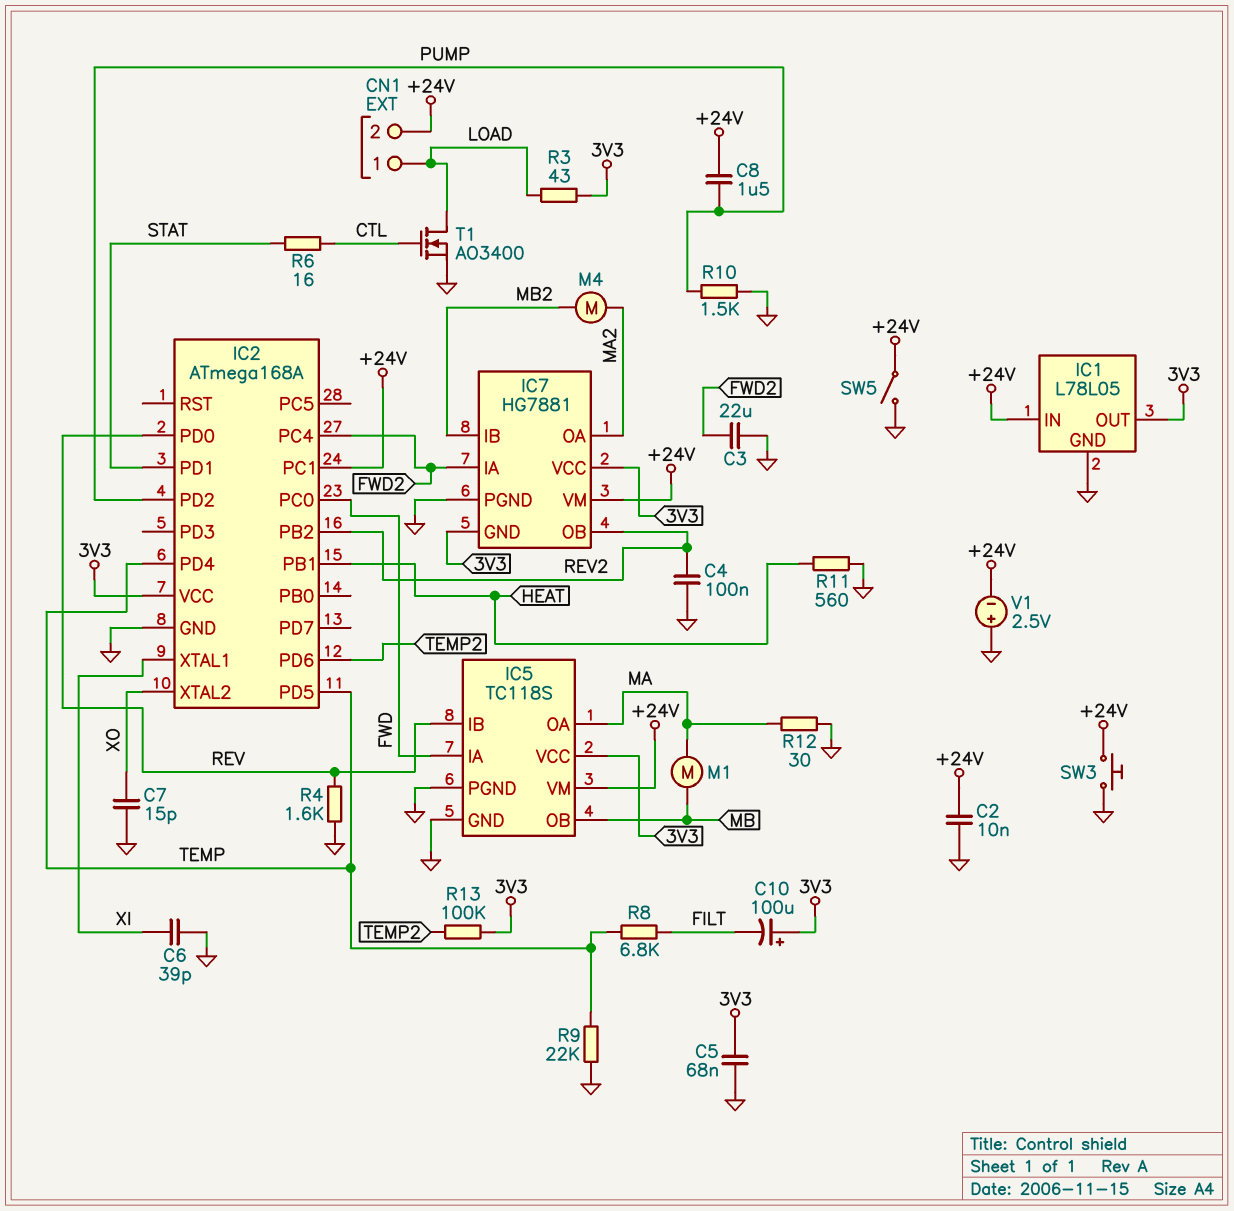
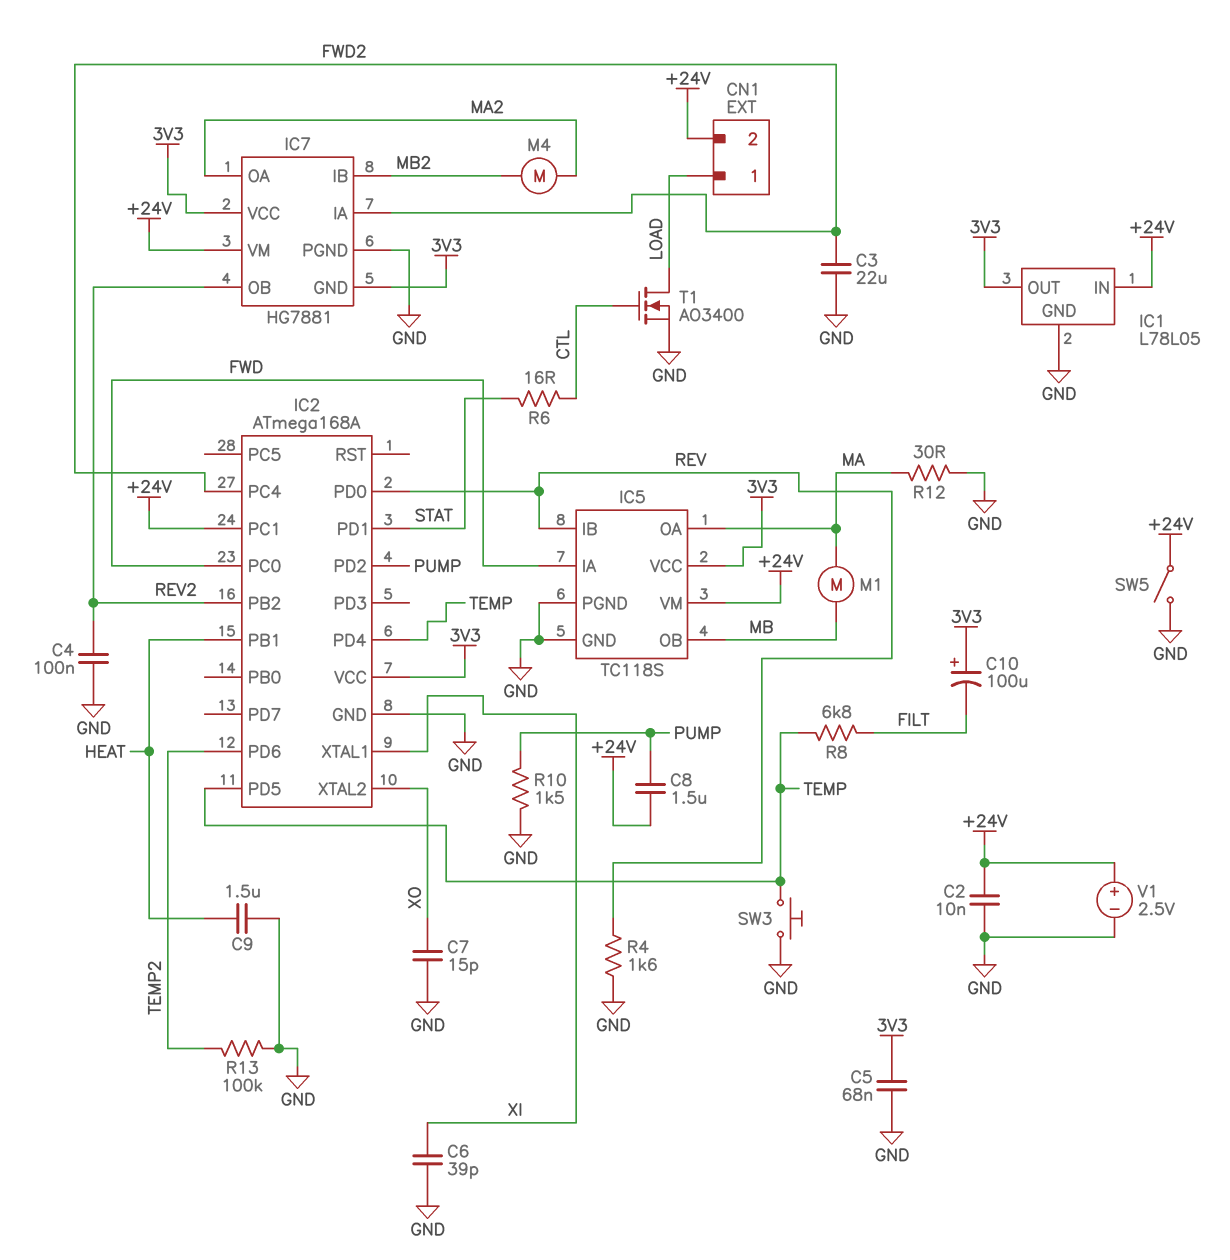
C9: none -> 1.5uF (GND, HEAT)
R3: 43 (3V3, LOAD) -> none
R9: 22k (GND, TEMP) -> none
R11: 560 (GND, HEAT) -> none
R13: 100k (3V3, TEMP2) -> 100k (GND, TEMP2)
SW3: button (+24V, GND) -> button (GND, TEMP)
V1: 2.5V (plus GND, minus +24V) -> 2.5V (plus +24V, minus GND)

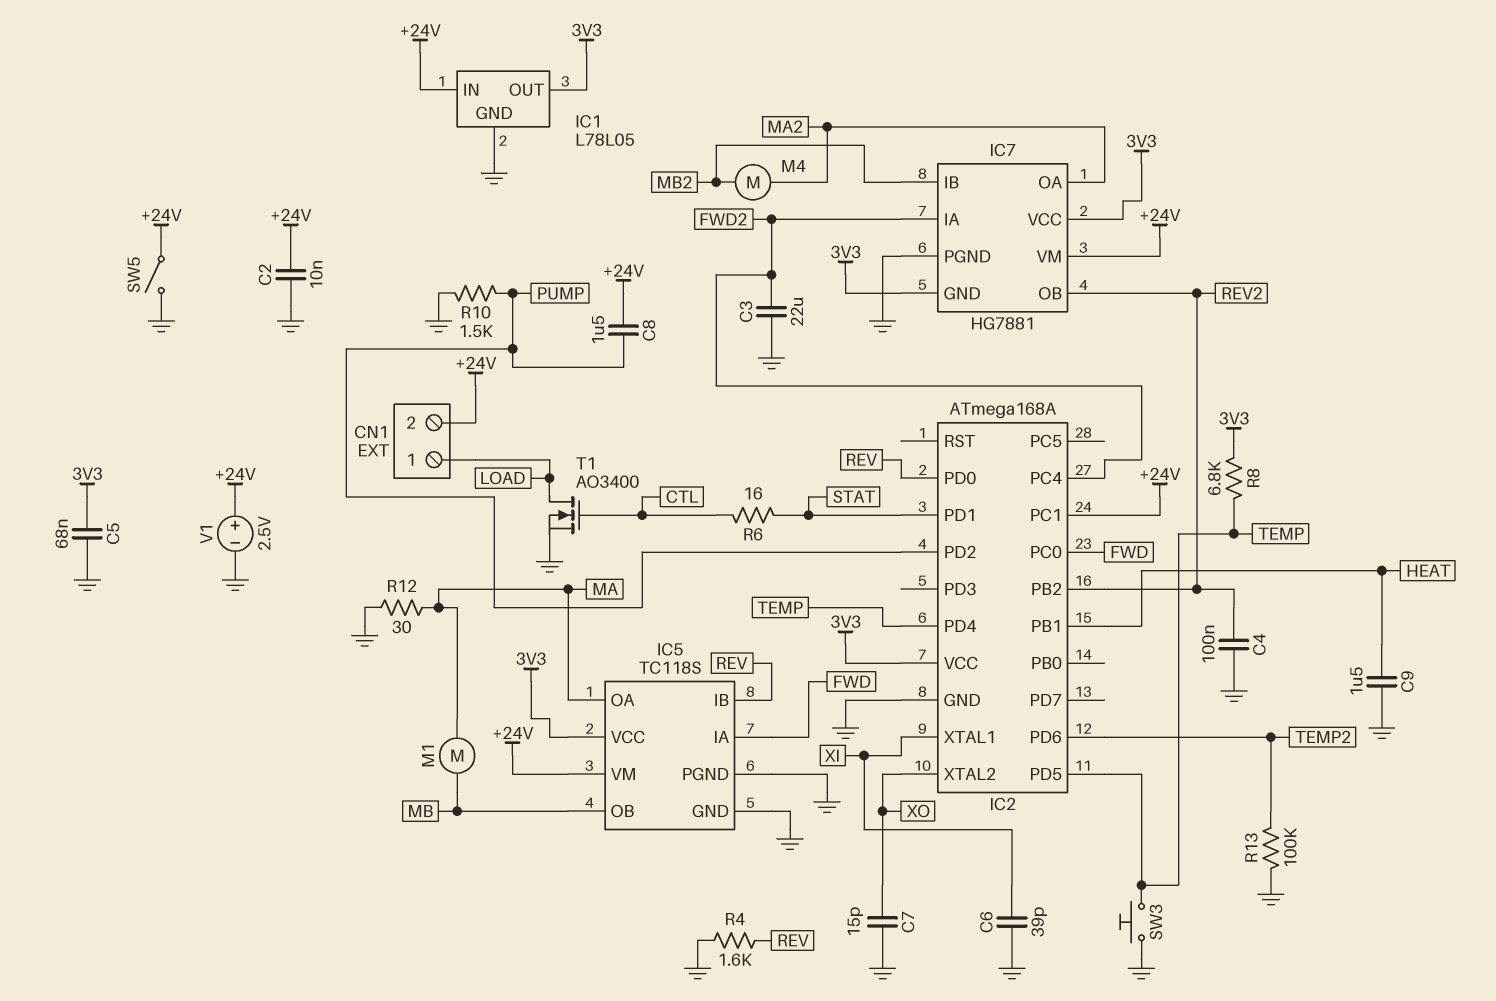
C10: 100uF (plus 3V3, minus FILT) -> none
R8: 6.8k (FILT, TEMP) -> 6.8k (3V3, TEMP)

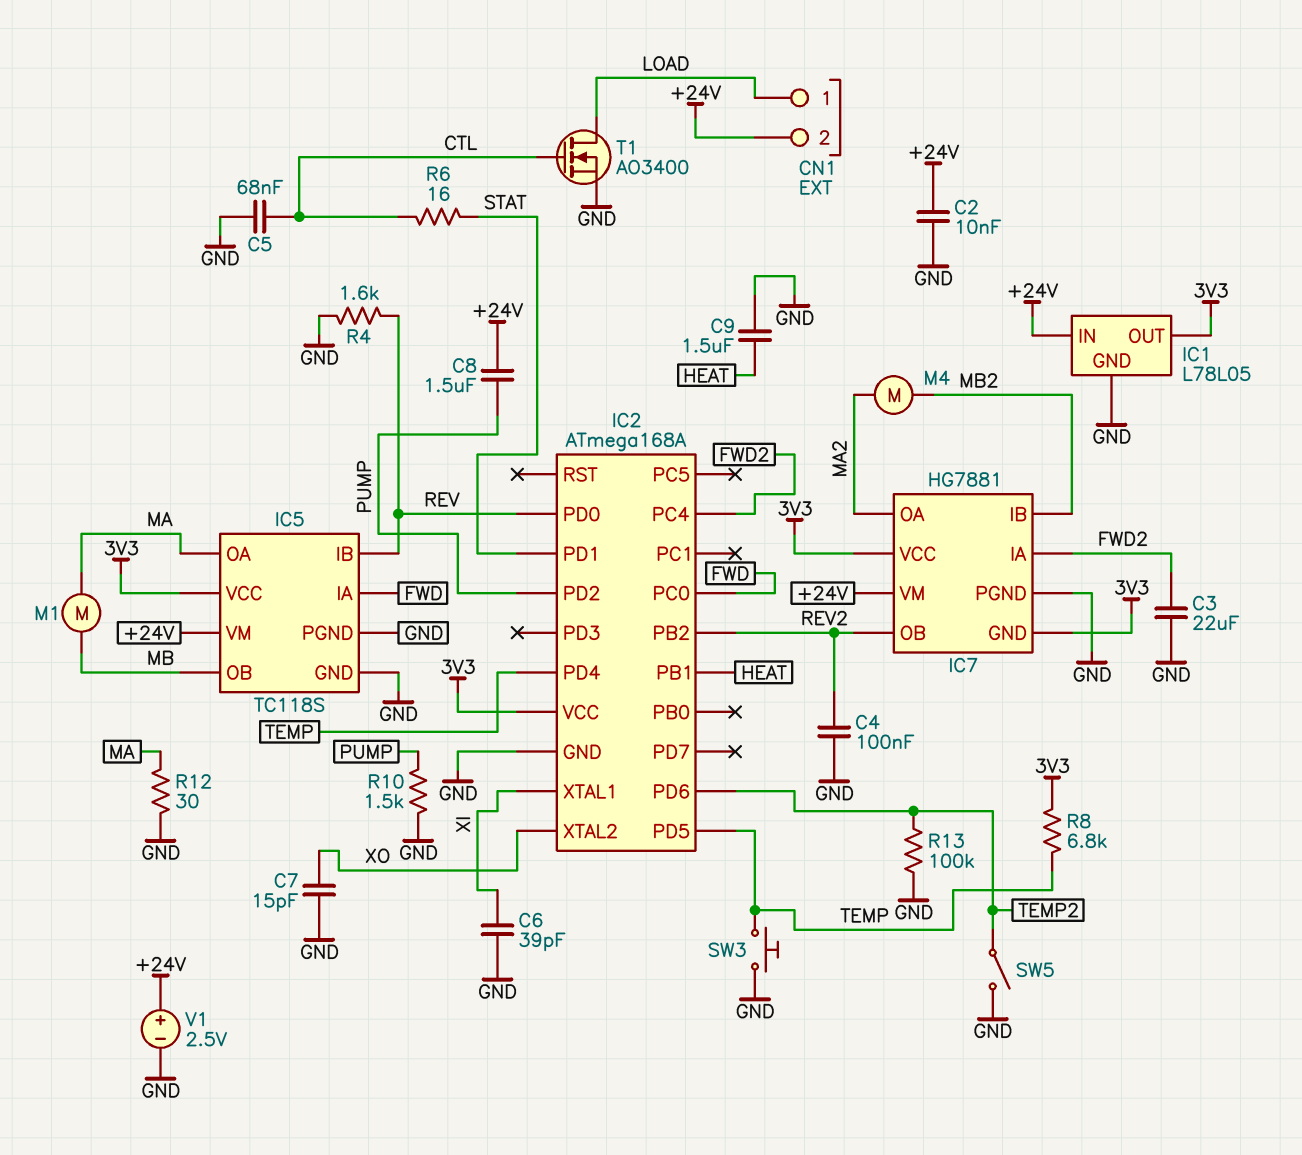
C5: 68nF (3V3, GND) -> 68nF (CTL, GND)
IC2 pin PC1: +24V -> none
SW5: switch (+24V, GND) -> switch (GND, TEMP2)

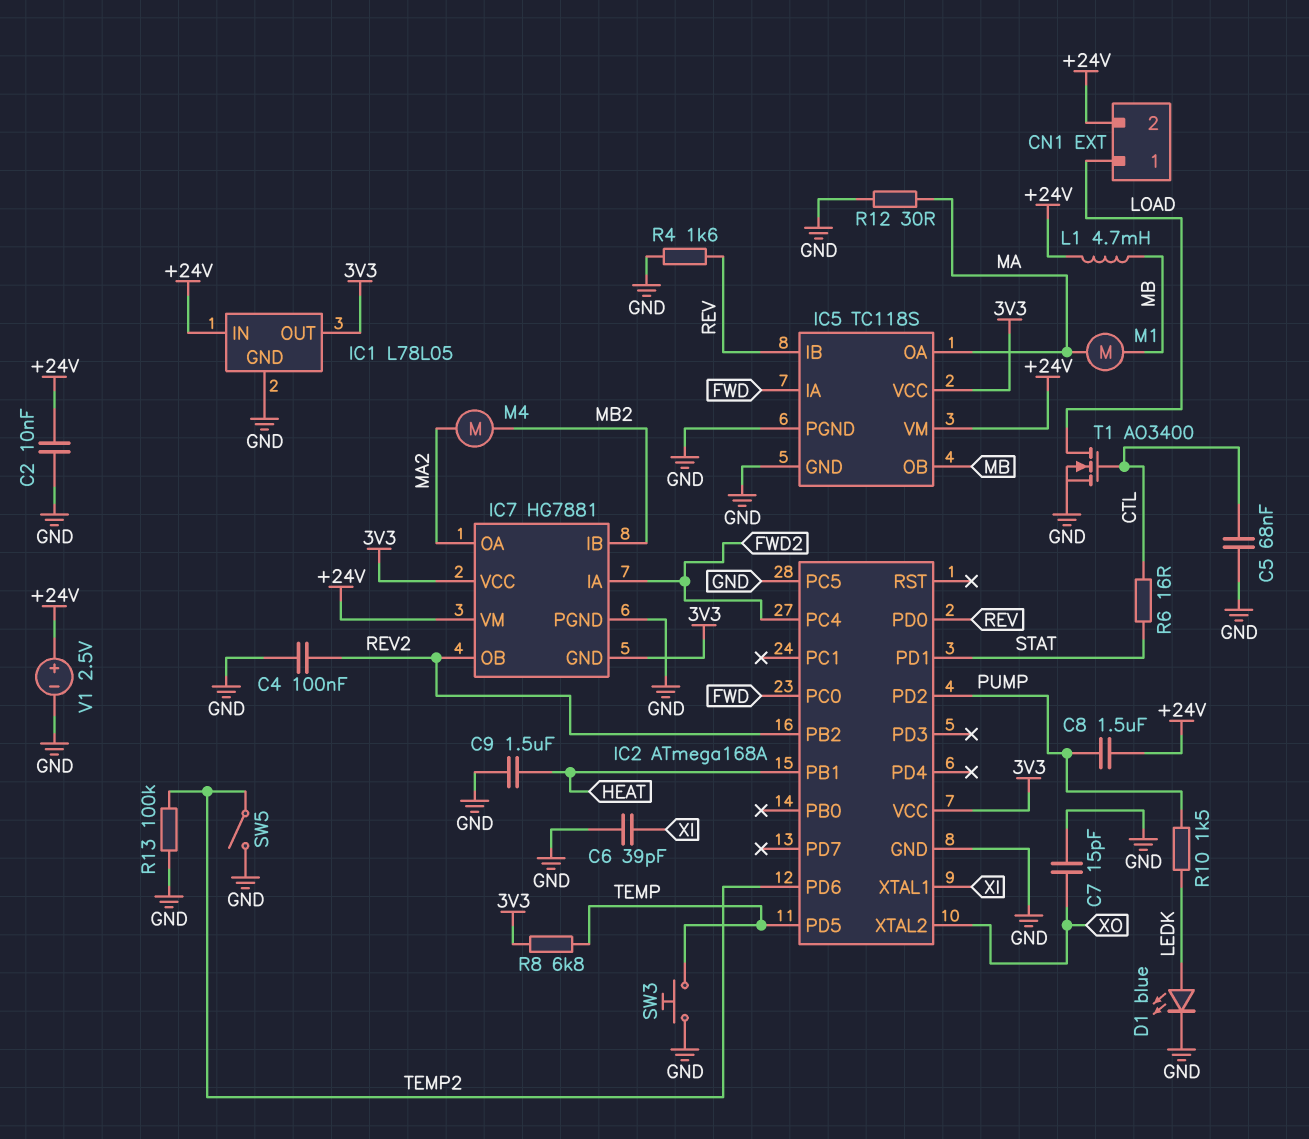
C3: 22uF (FWD2, GND) -> none
D1: none -> LED blue (A LEDK, K GND)
IC2 pin PC5: none -> GND
IC2 pin PD4: TEMP -> none
L1: none -> 4.7mH (+24V, MB)
R10: 1.5k (GND, PUMP) -> 1.5k (LEDK, PUMP)

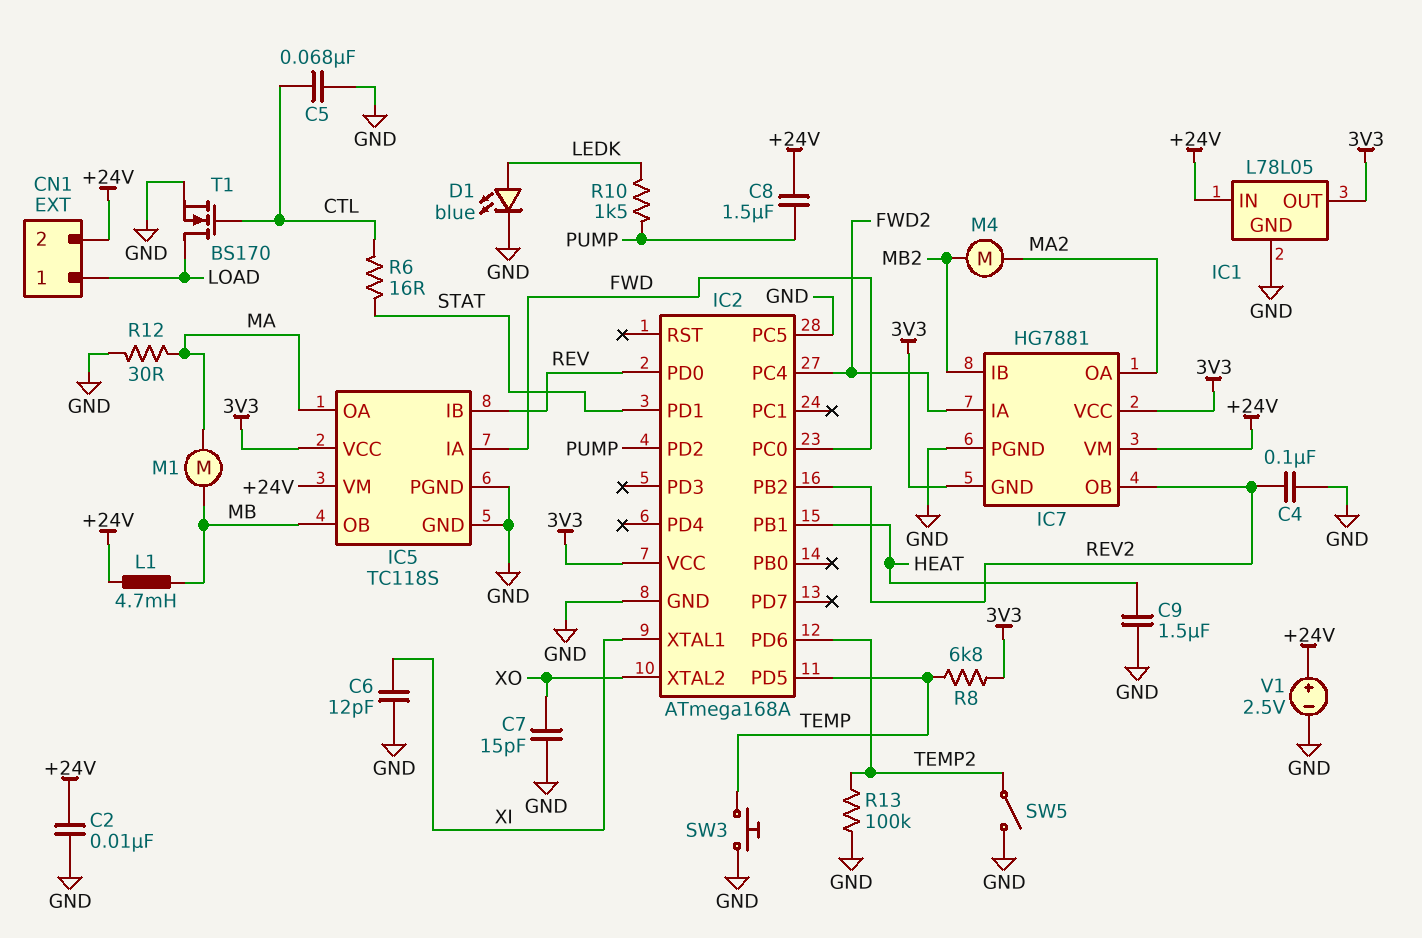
C6: 39pF (GND, XI) -> 12pF (GND, XI)
R4: 1.6k (GND, REV) -> none
T1: NMOS AO3400 (G CTL, D LOAD, S GND) -> NMOS BS170 (G CTL, D LOAD, S GND)

